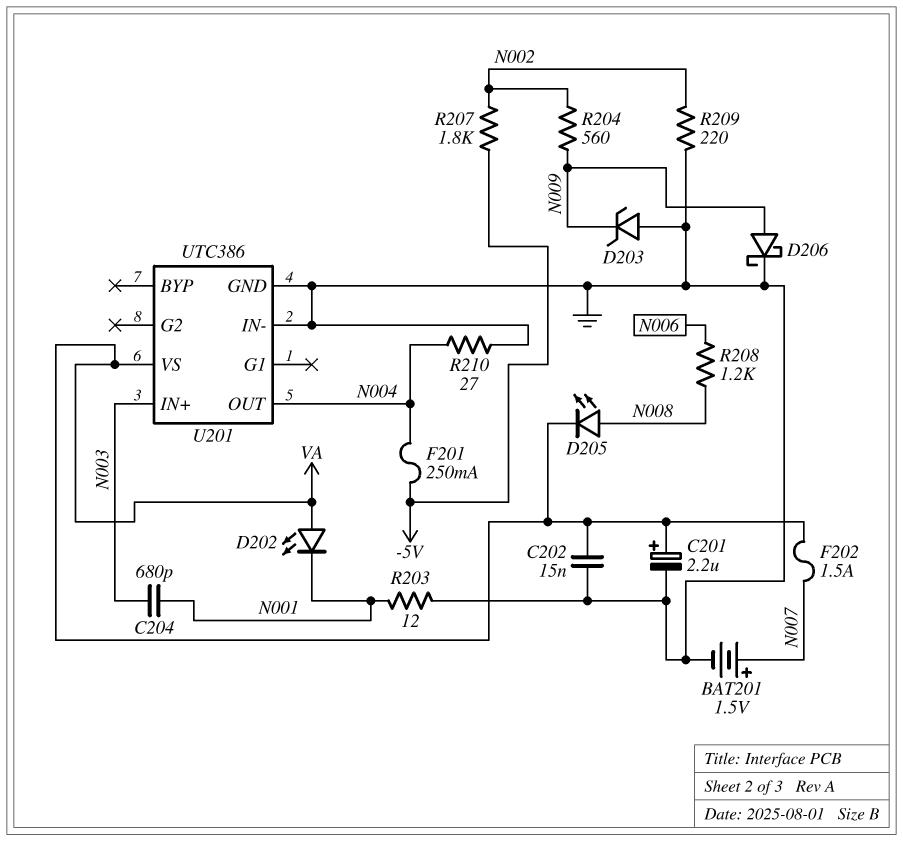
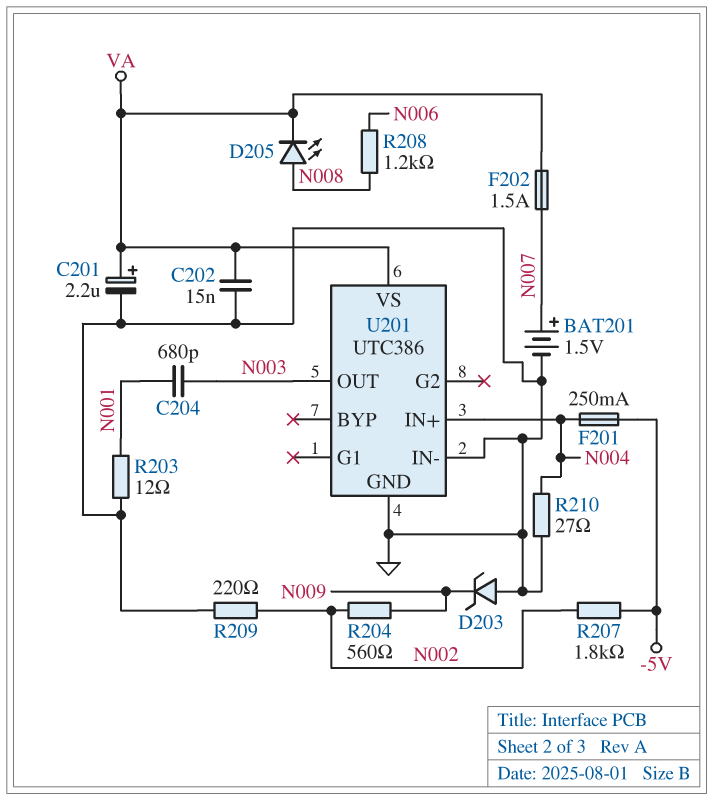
D202: LED (A VA, K N001) -> none
D206: schottky (A N009, K GND) -> none
U201 pin IN+: N003 -> N004
U201 pin OUT: N004 -> N003

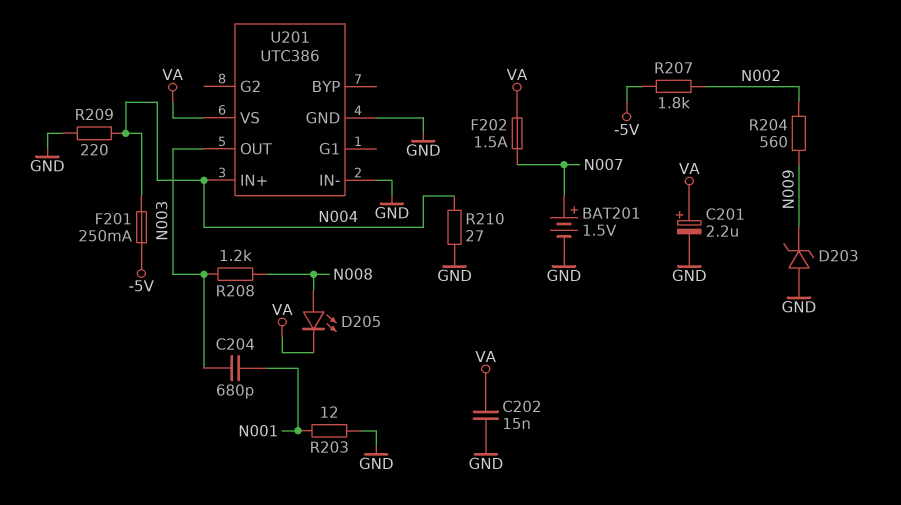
R208: 1.2k (N006, N008) -> 1.2k (N003, N008)
R209: 220 (GND, N002) -> 220 (GND, N004)

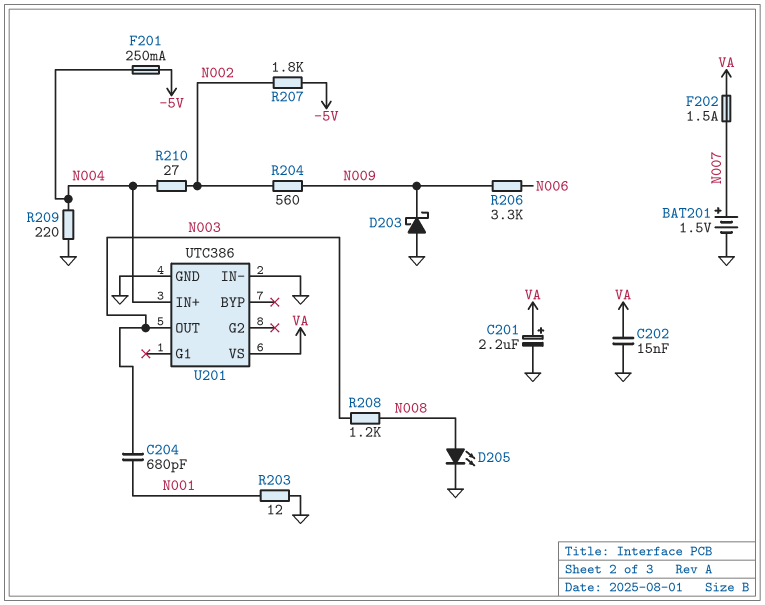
D203: zener (A GND, K N009) -> schottky (A GND, K N009)
D205: LED (A N008, K VA) -> LED (A N008, K GND)
R206: none -> 3.3k (N006, N009)
R210: 27 (GND, N004) -> 27 (N002, N004)

